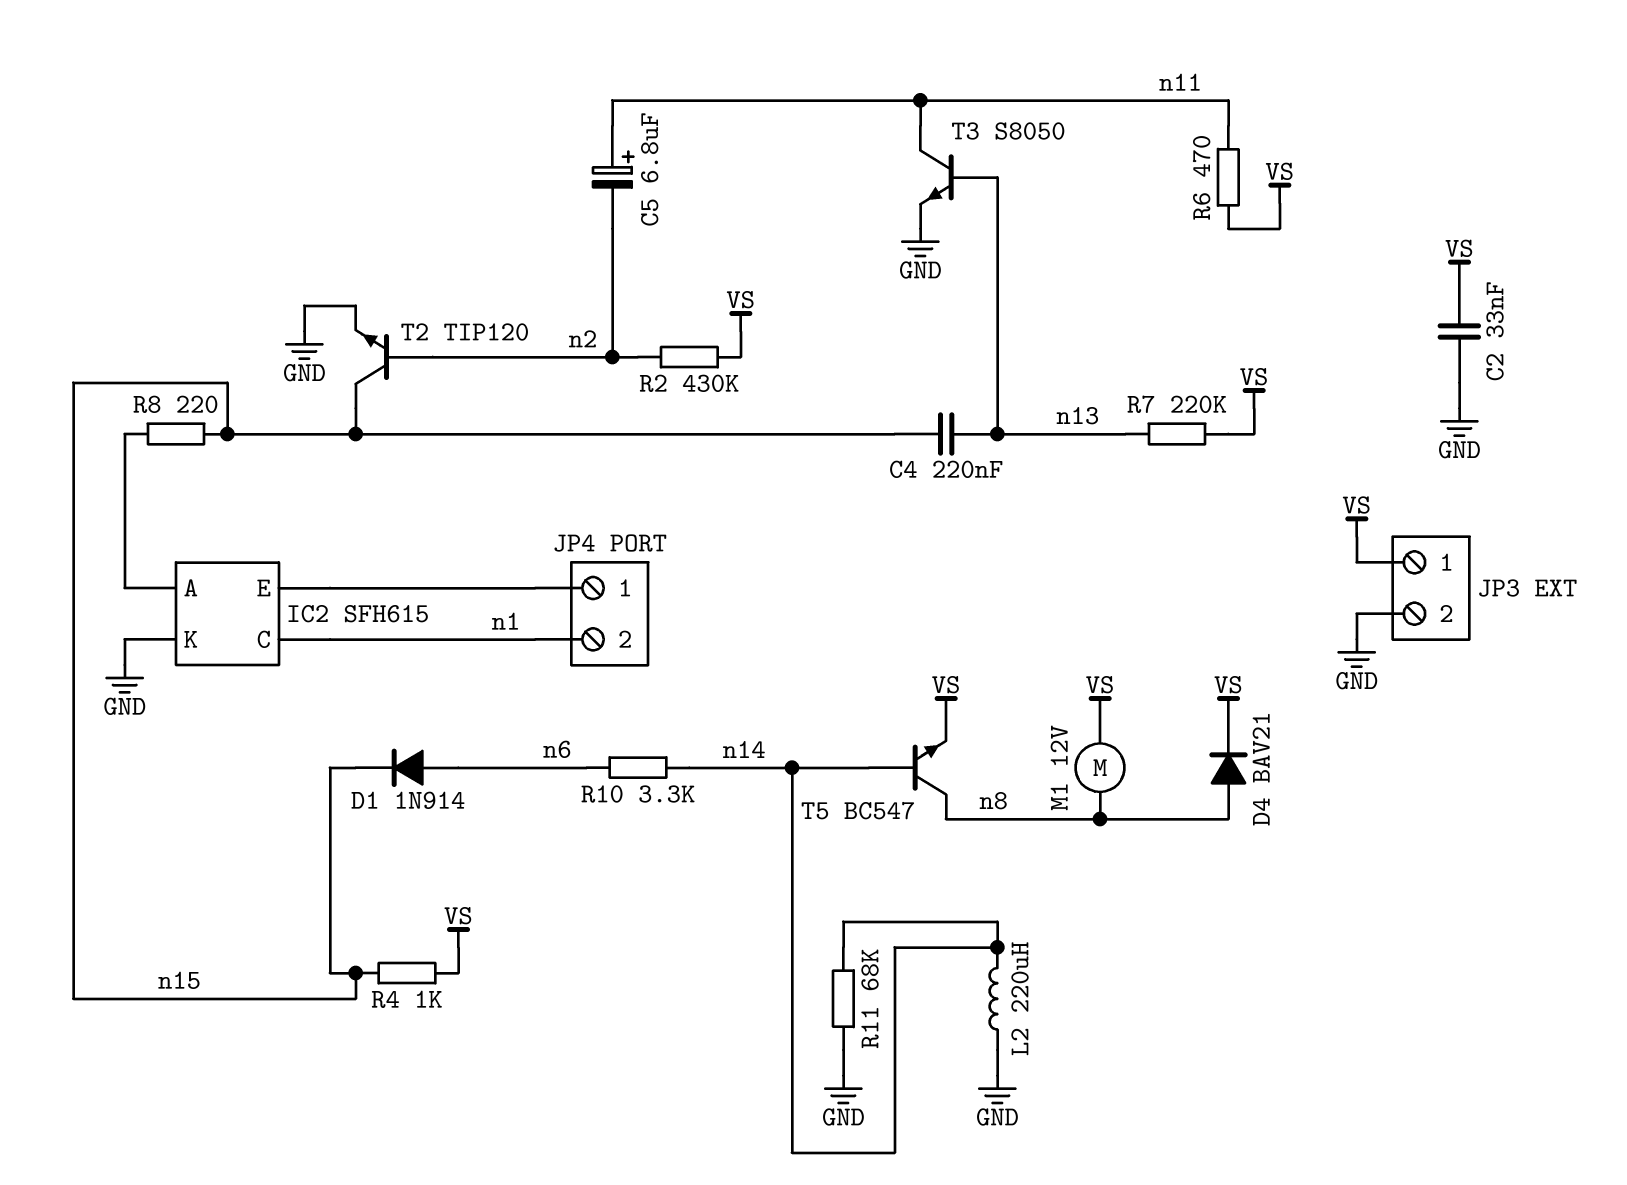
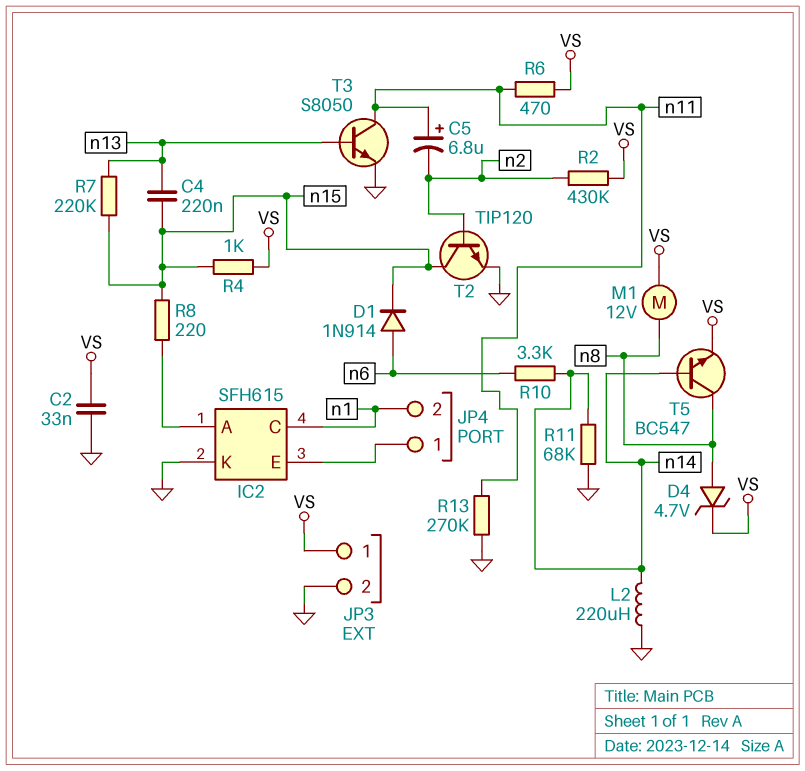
D4: diode BAV21 (A n8, K VS) -> zener 4.7V (A n8, K VS)
R7: 220k (VS, n13) -> 220k (n13, n15)
R13: none -> 270k (GND, n11)

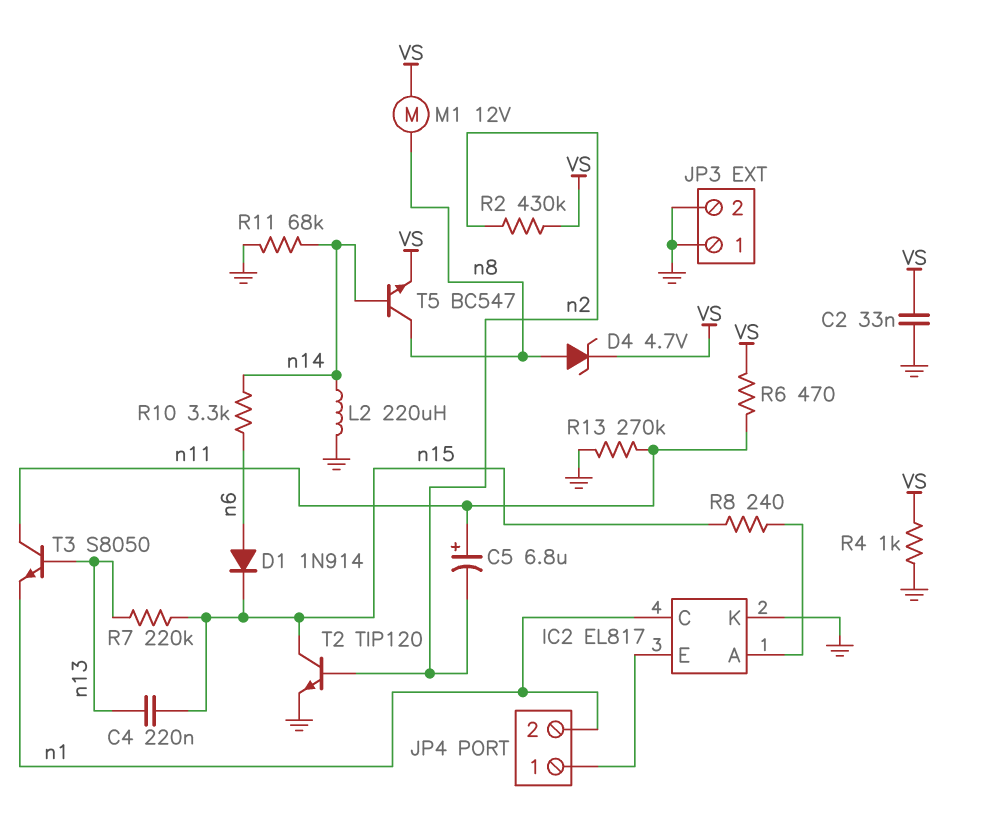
IC2: SFH615 -> EL817
JP3 pin 1: VS -> GND
R4: 1k (VS, n15) -> 1k (GND, VS)
R8: 220 (IC2/A, n15) -> 240 (IC2/A, n15)
T3: NPN S8050 (B n13, C n11, E GND) -> NPN S8050 (B n13, C n11, E n1)

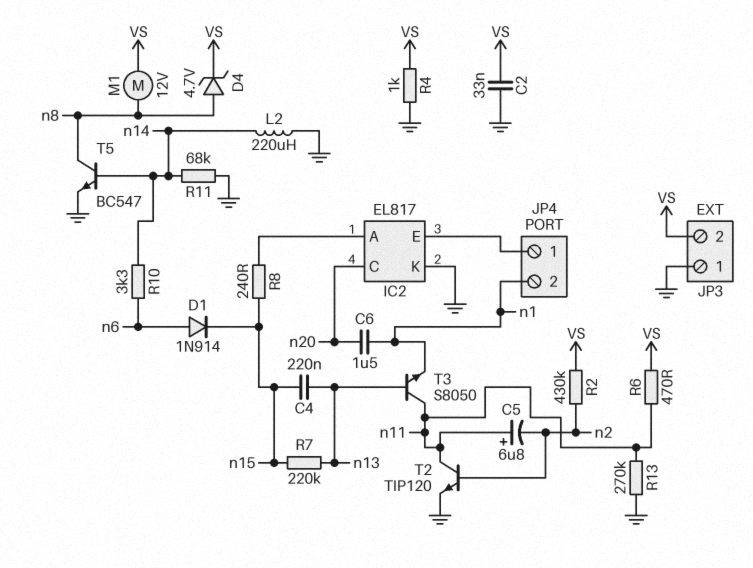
C6: none -> 1.5uF (n1, n20)
IC2 pin C: n1 -> n20
JP3 pin 2: GND -> VS
T2: NPN TIP120 (B n2, C n15, E GND) -> NPN TIP120 (B n2, C n11, E GND)
T5: NPN BC547 (B n14, C n8, E VS) -> NPN BC547 (B n14, C n8, E GND)

